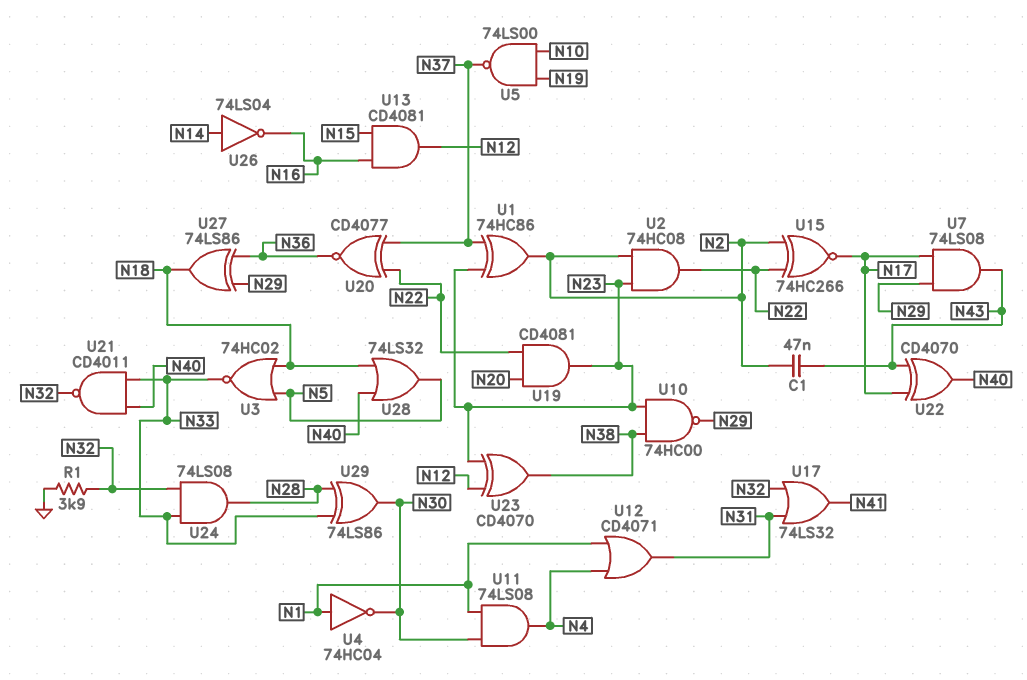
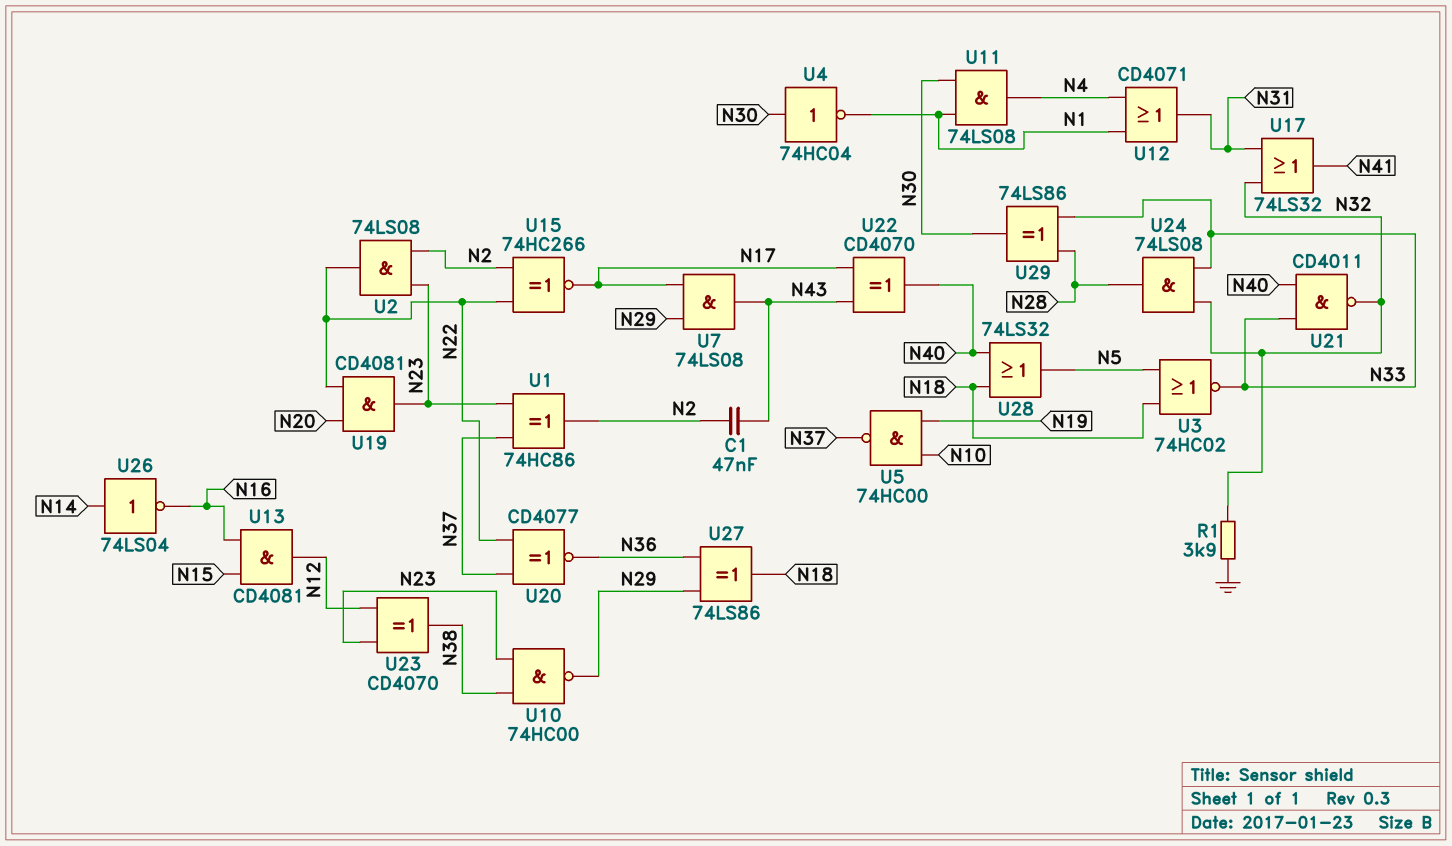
U2: AND 74HC08 (in N2, in N23, out N22) -> AND 74LS08 (in N2, in N23, out N22)
U4: NOT 74HC04 (in N1, out N30) -> NOT 74HC04 (in N30, out N1)
U5: NAND 74LS00 (in N10, in N19, out N37) -> NAND 74HC00 (in N10, in N19, out N37)

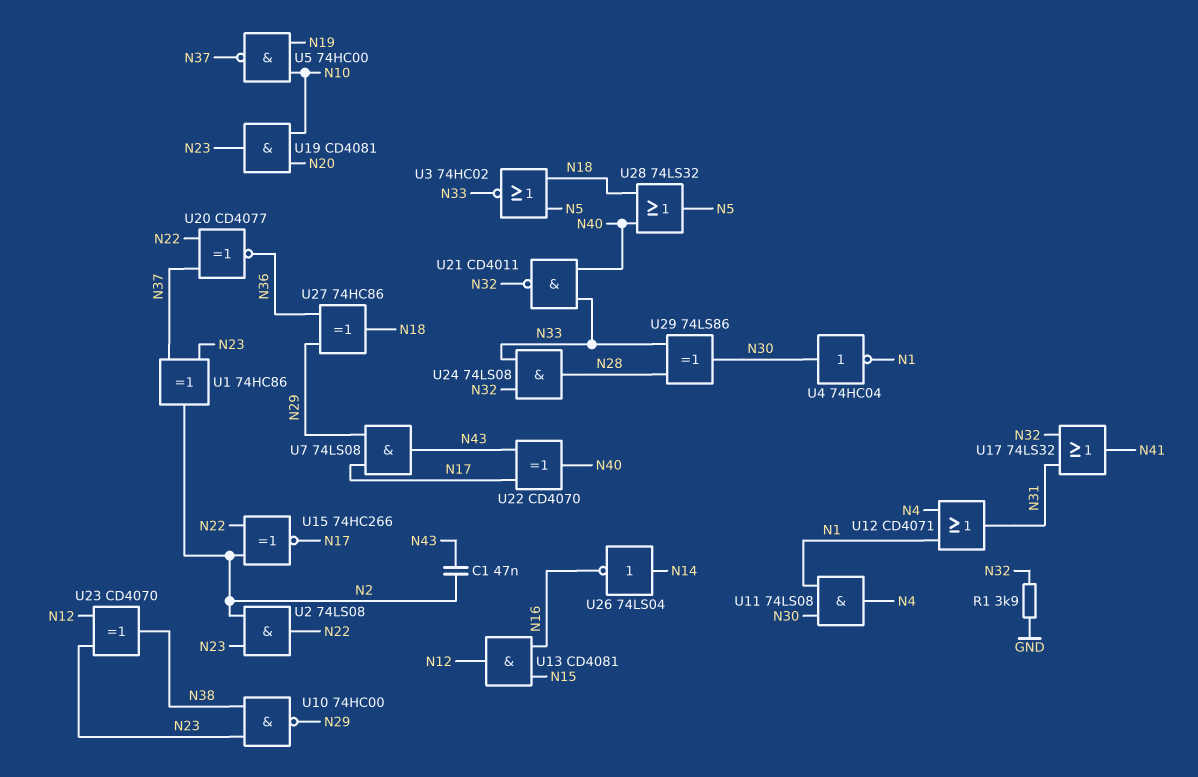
U19: AND CD4081 (in N20, in N22, out N23) -> AND CD4081 (in N10, in N20, out N23)
U27: XOR 74LS86 (in N29, in N36, out N18) -> XOR 74HC86 (in N29, in N36, out N18)

